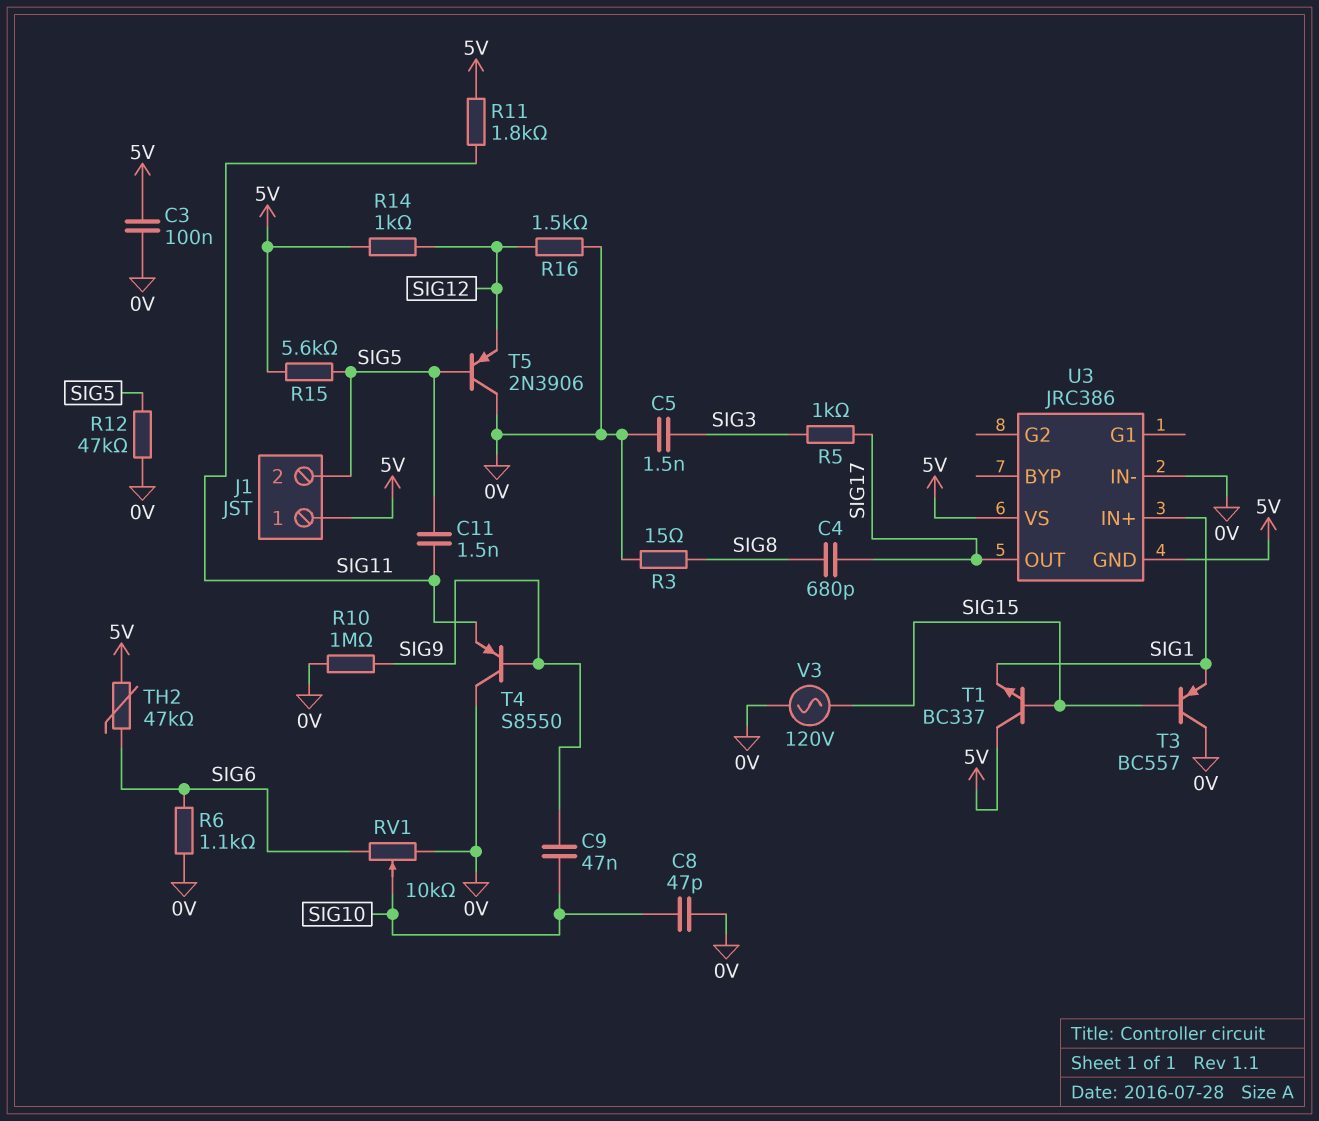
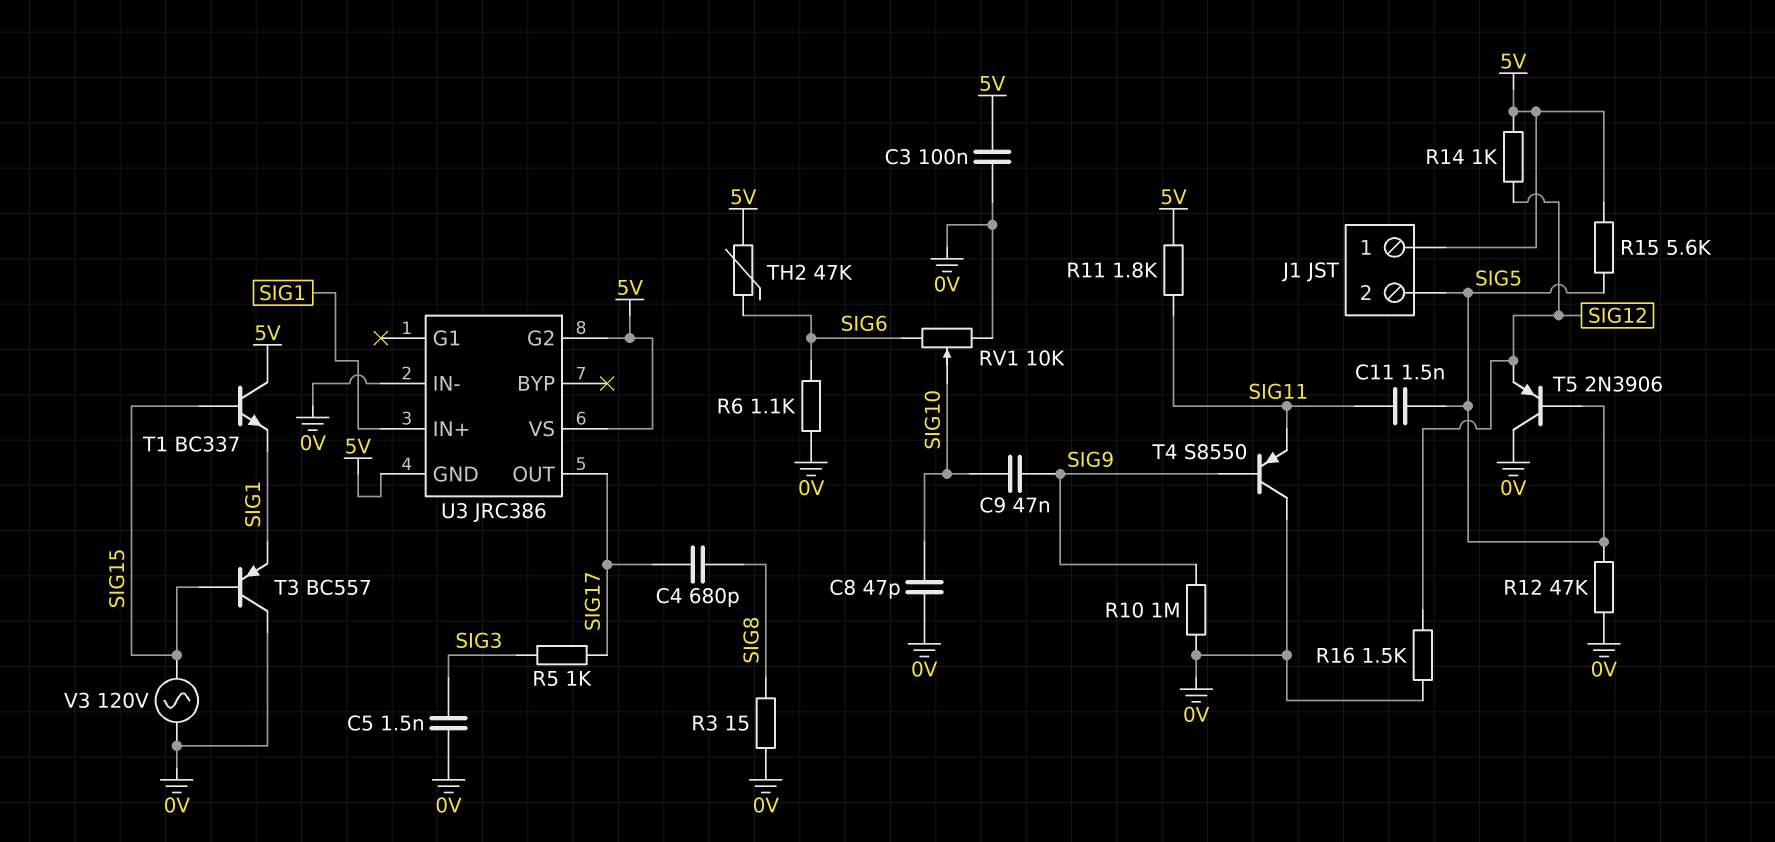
U3 pin G2: none -> 5V

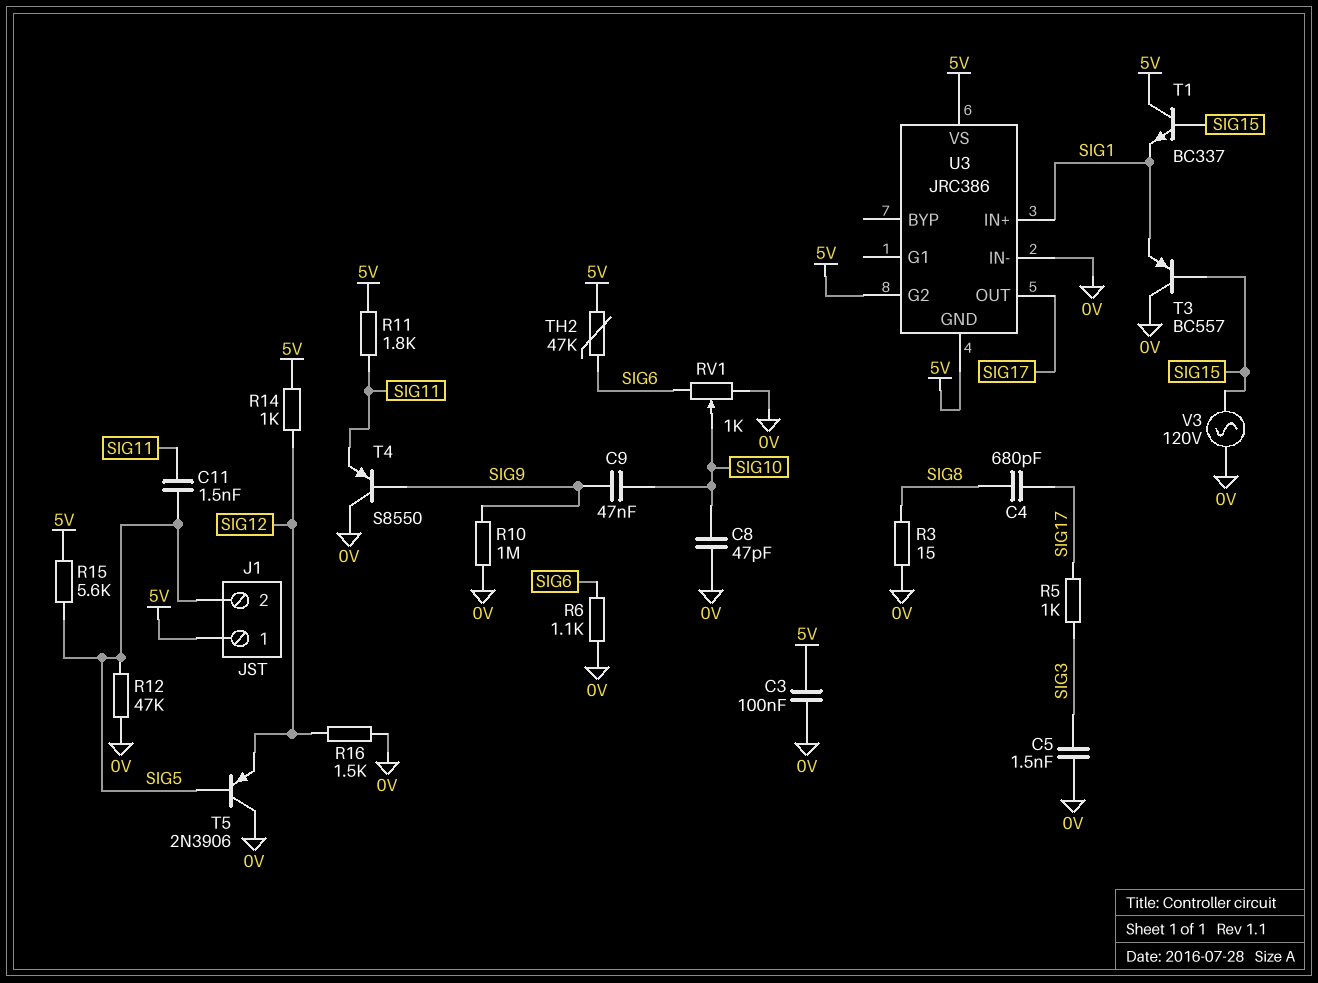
RV1: 10k (0V, SIG6, wiper SIG10) -> 1k (0V, SIG6, wiper SIG10)

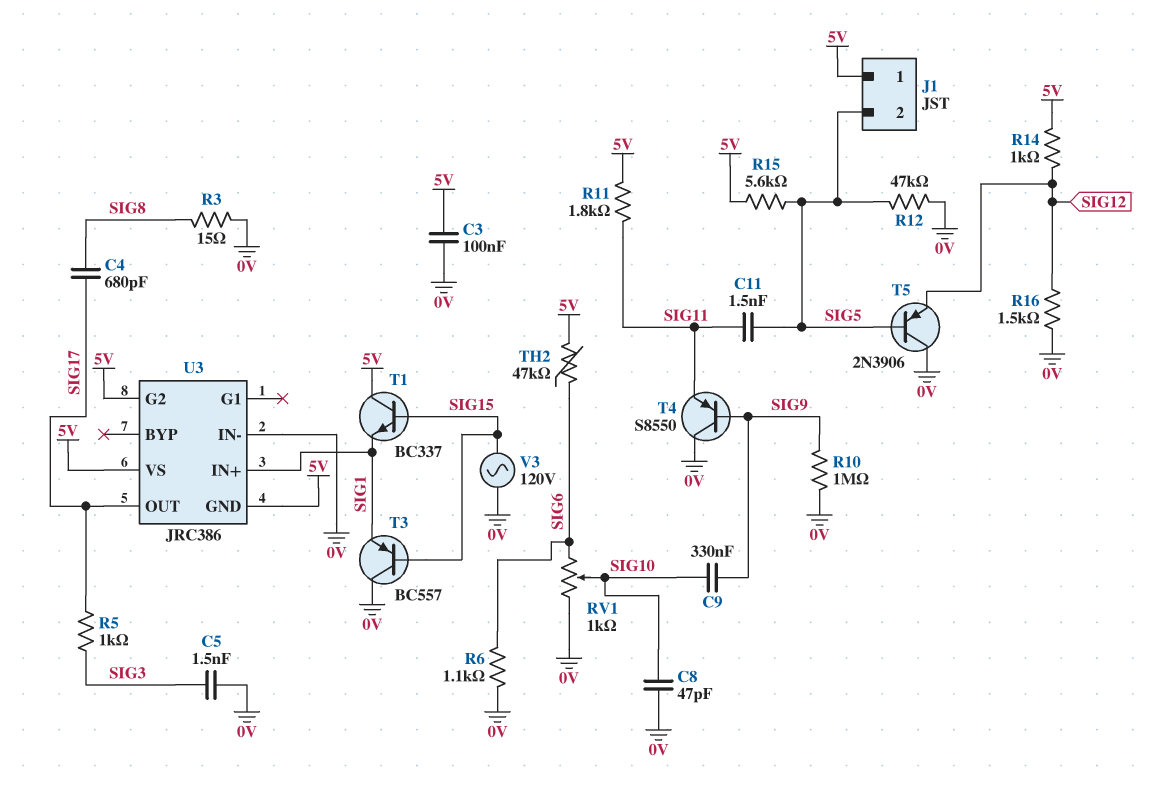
C9: 47nF (SIG9, SIG10) -> 330nF (SIG9, SIG10)

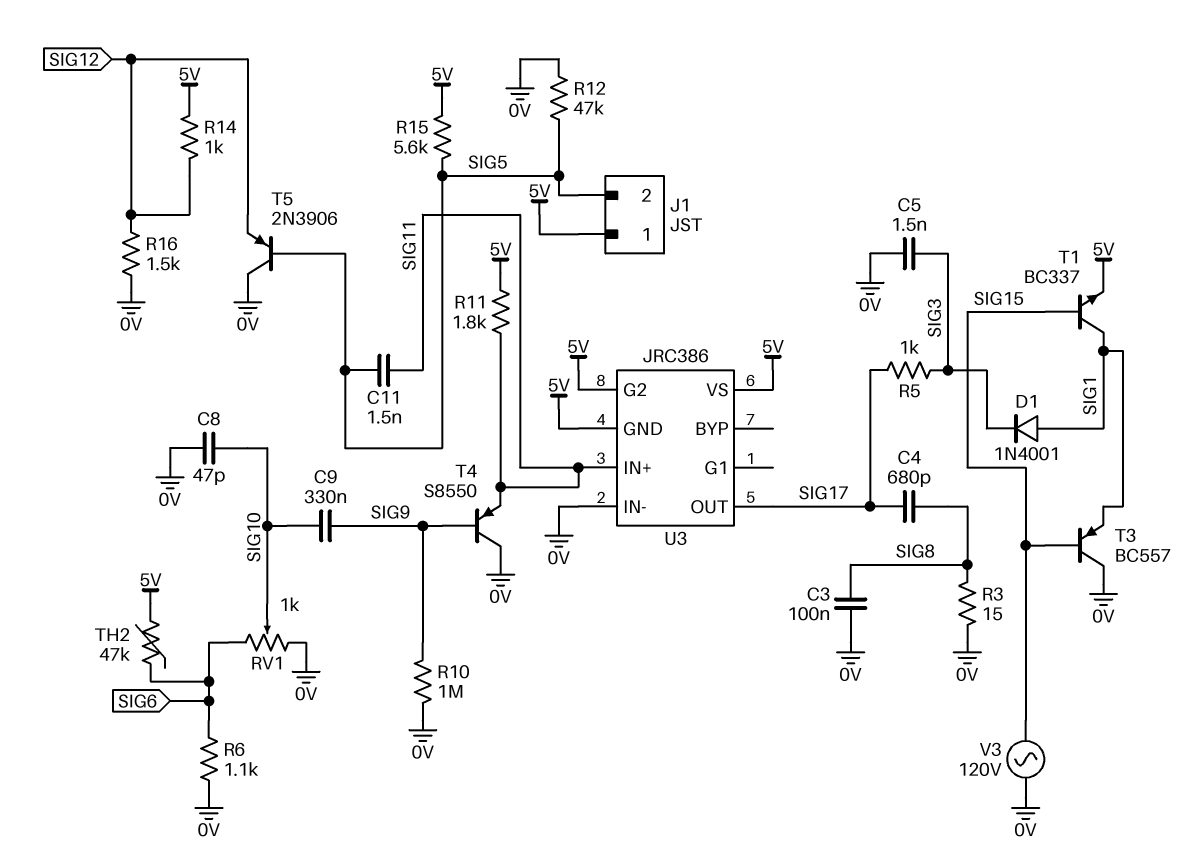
C3: 100nF (0V, 5V) -> 100nF (0V, SIG8)
D1: none -> diode 1N4001 (A SIG1, K SIG3)
T1: NPN BC337 (B SIG15, C 5V, E SIG1) -> NPN BC337 (B SIG15, C SIG1, E 5V)
U3 pin IN+: SIG1 -> SIG11

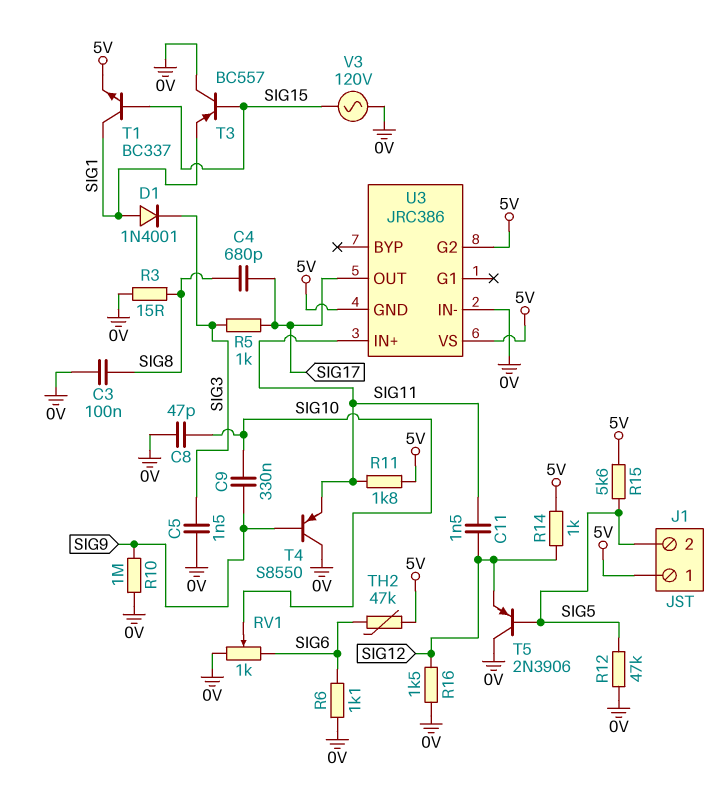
C11: 1.5nF (SIG5, SIG11) -> 1.5nF (SIG11, SIG12)

